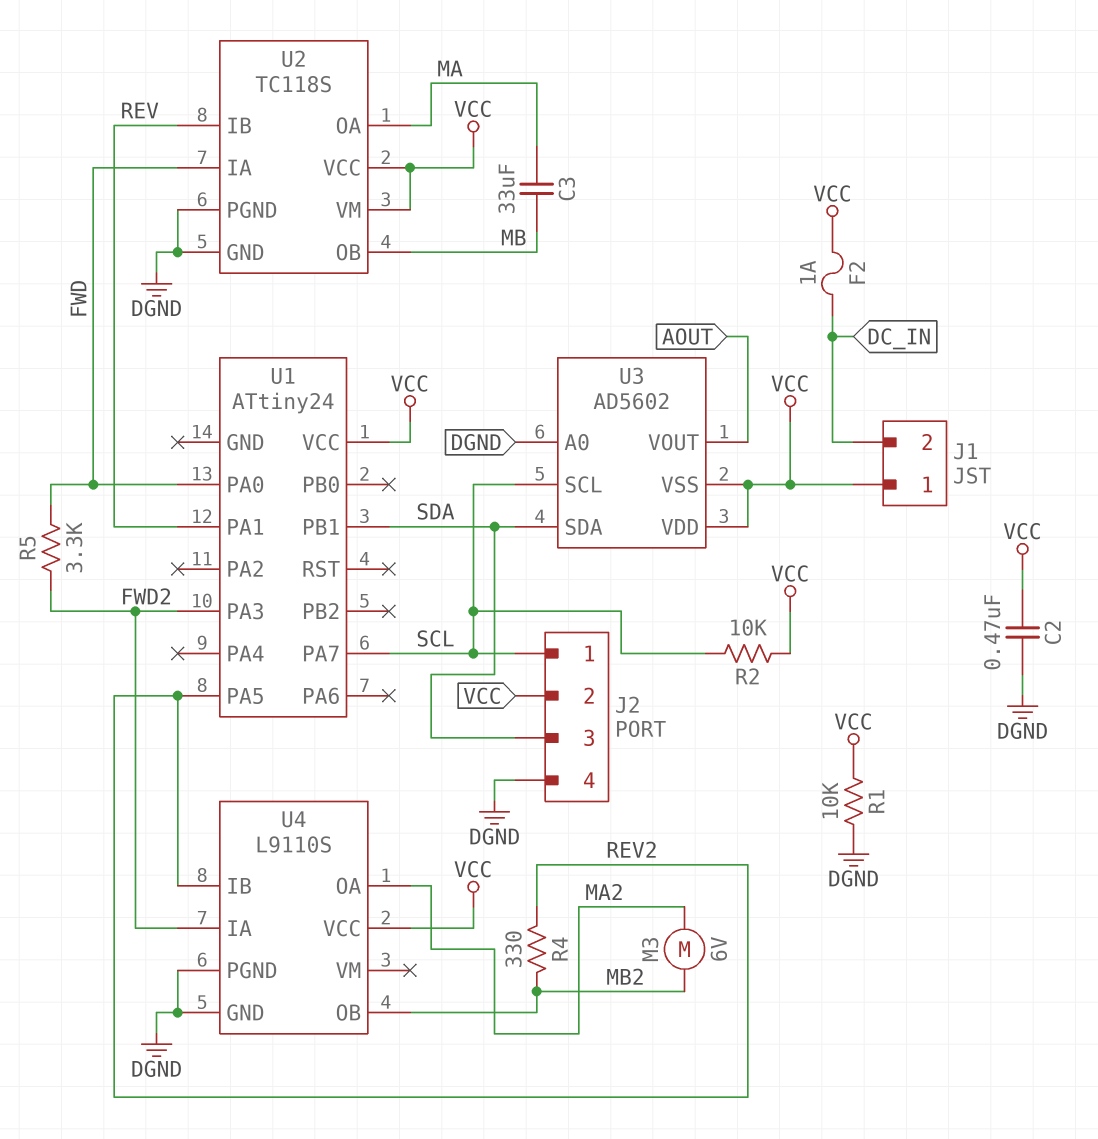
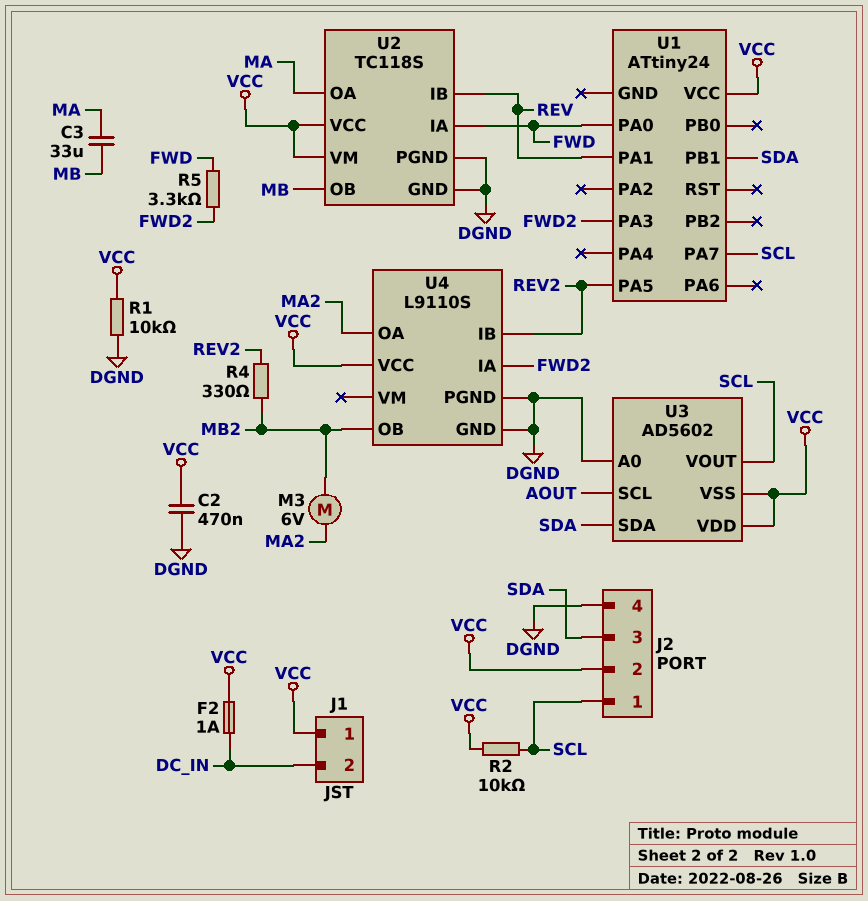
U3 pin SCL: SCL -> AOUT
U3 pin VOUT: AOUT -> SCL

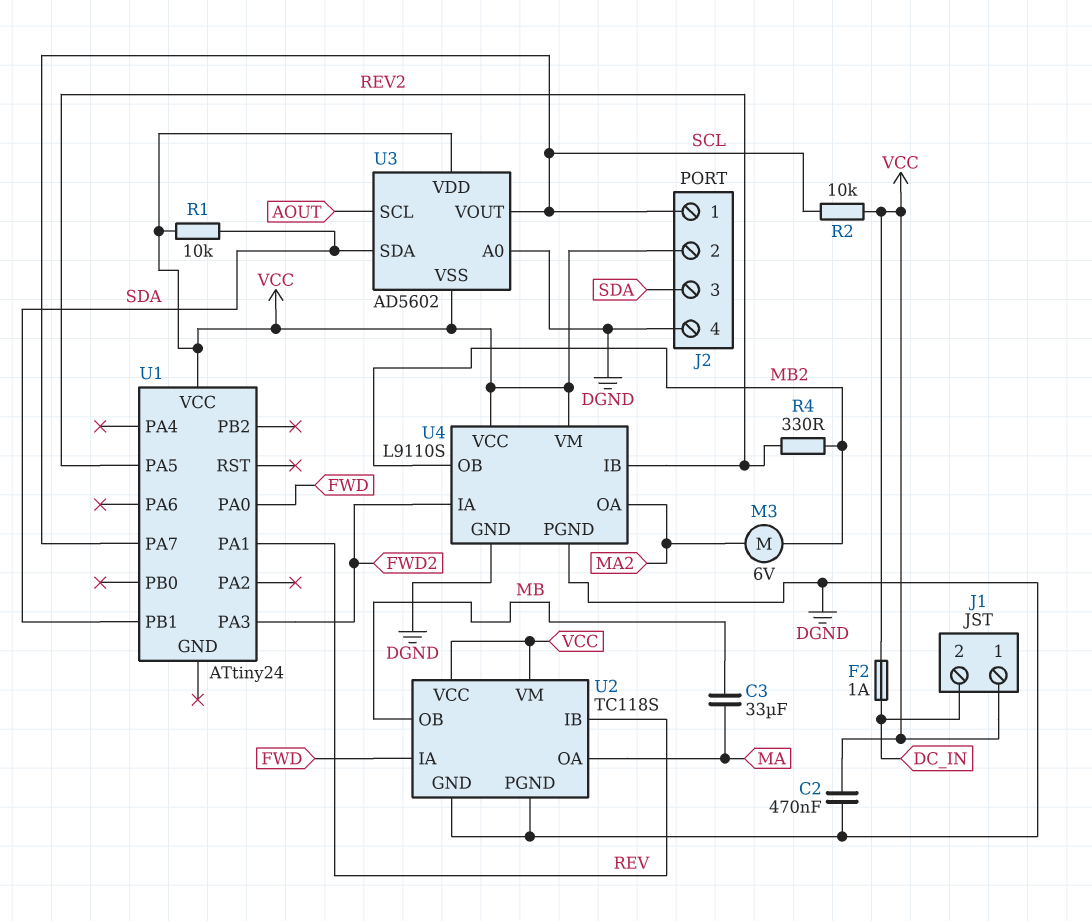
R1: 10k (DGND, VCC) -> 10k (SDA, VCC)
R5: 3.3k (FWD, FWD2) -> none
U4 pin VM: none -> VCC

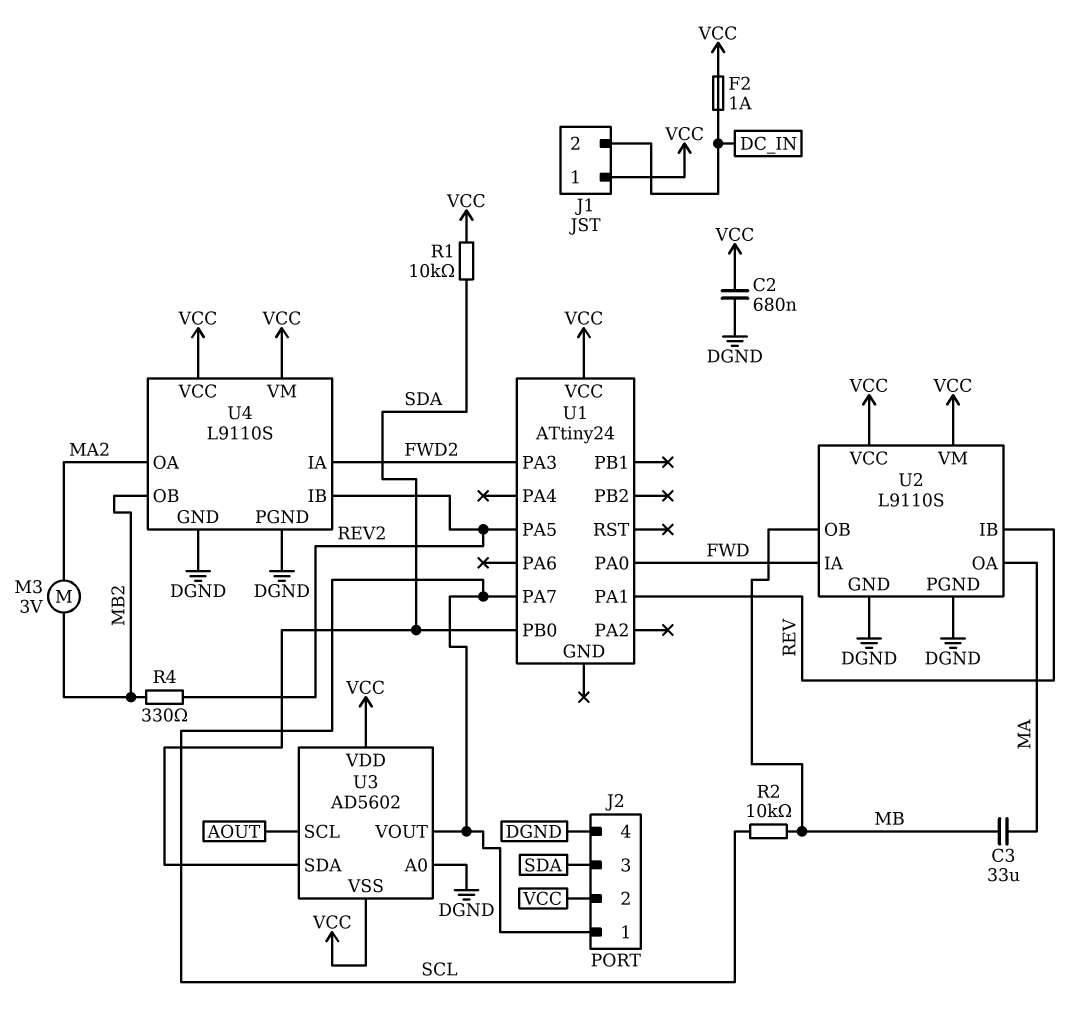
C2: 470nF (DGND, VCC) -> 680nF (DGND, VCC)
M3: motor 6V (MA2, MB2) -> motor 3V (MA2, MB2)
R2: 10k (SCL, VCC) -> 10k (MB, SCL)
U1 pin PB0: none -> SDA
U1 pin PB1: SDA -> none
U2: TC118S -> L9110S

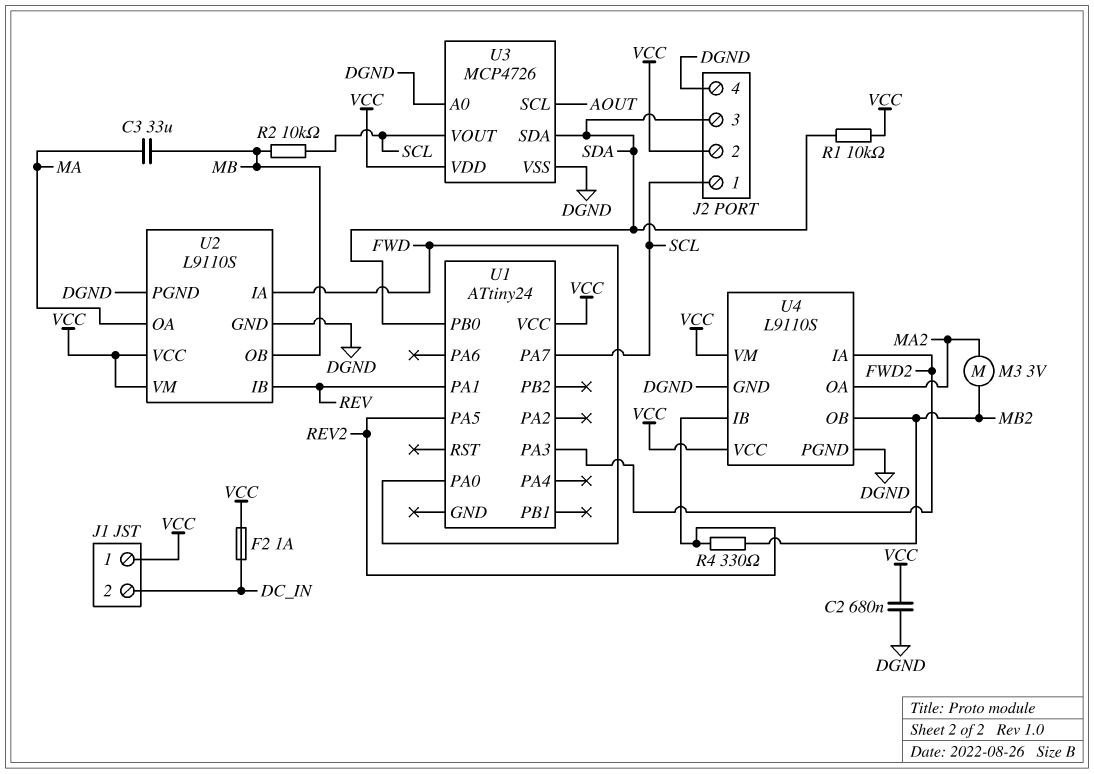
U3: AD5602 -> MCP4726
U3 pin VSS: VCC -> DGND

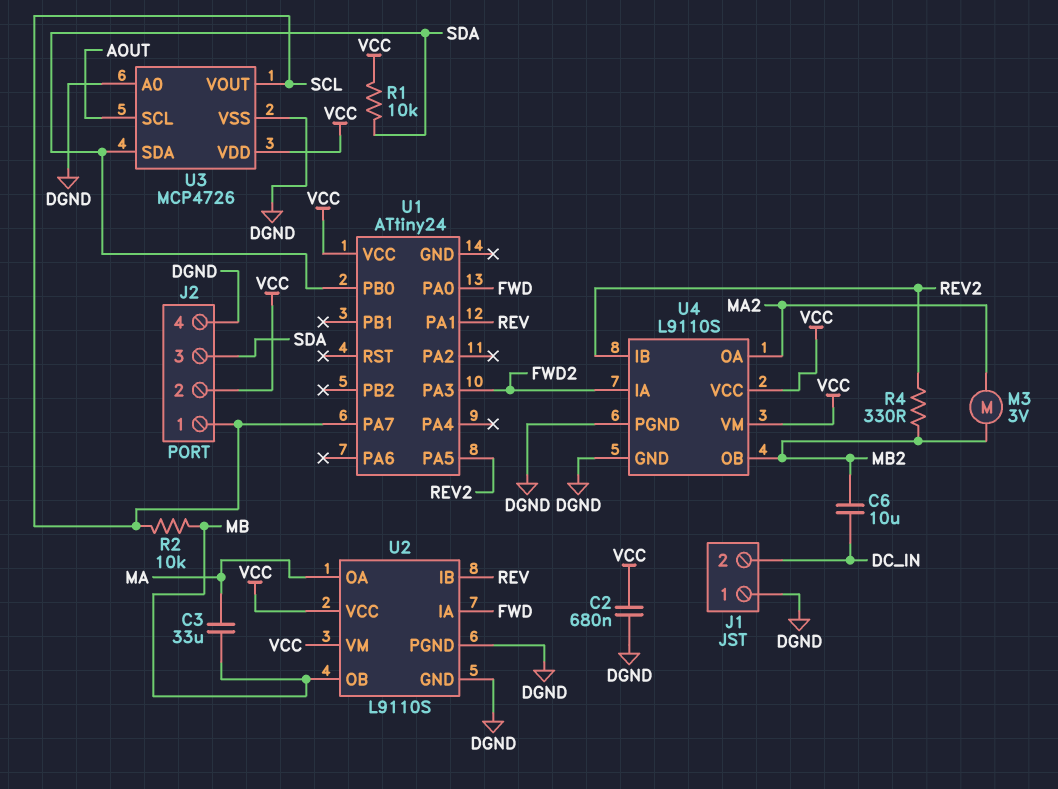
C6: none -> 10uF (DC_IN, MB2)
F2: 1A (DC_IN, VCC) -> none
J1 pin 1: VCC -> DGND

